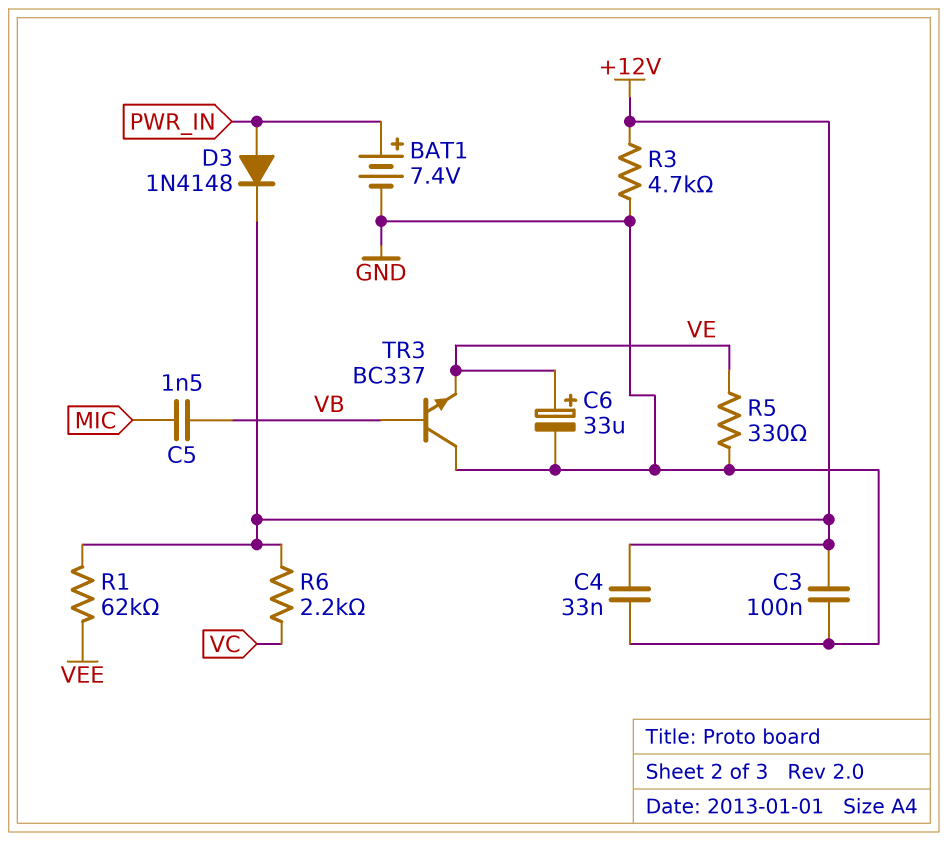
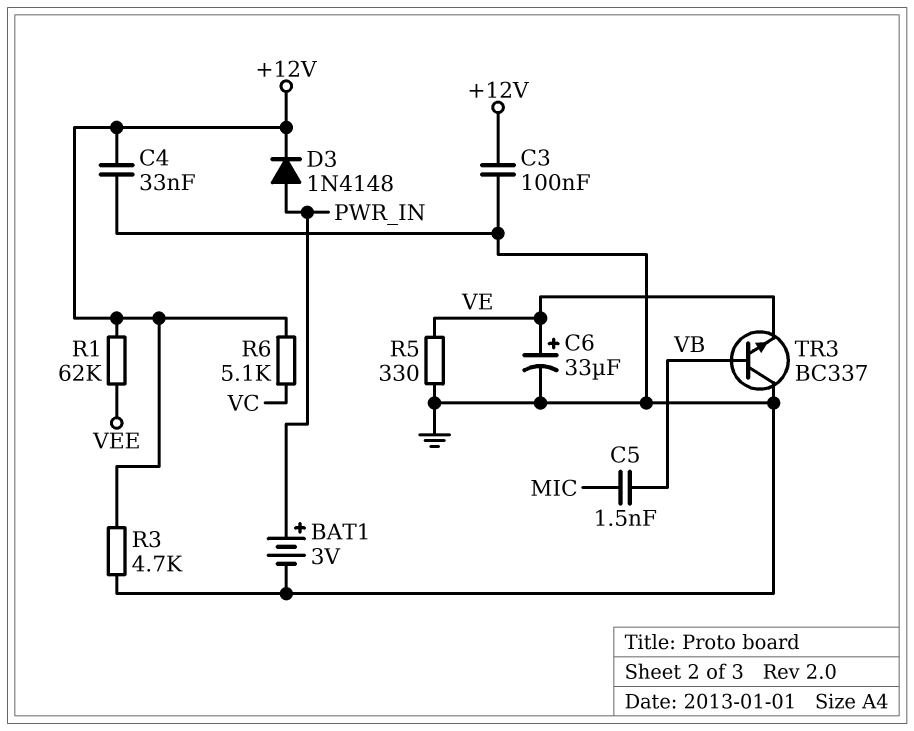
BAT1: 7.4V (plus PWR_IN, minus GND) -> 3V (plus PWR_IN, minus GND)
R6: 2.2k (+12V, VC) -> 5.1k (+12V, VC)

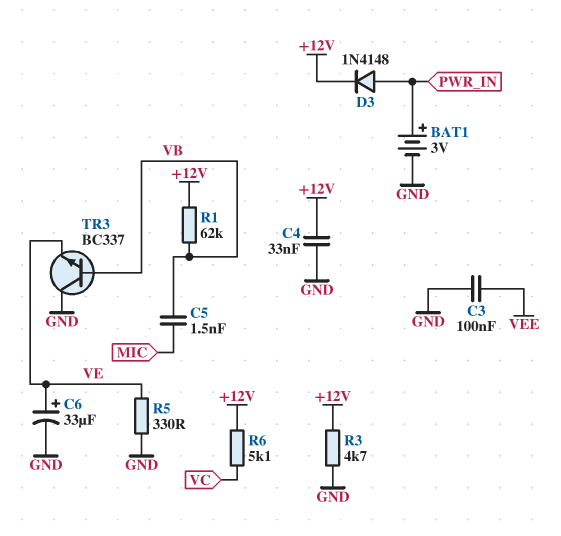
C3: 100nF (+12V, GND) -> 100nF (GND, VEE)
R1: 62k (+12V, VEE) -> 62k (+12V, VB)

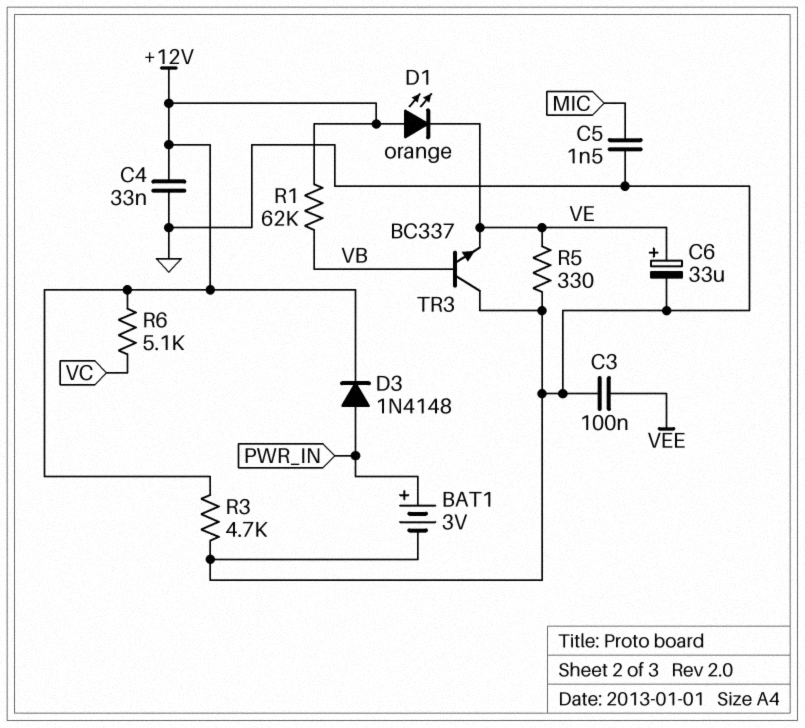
C5: 1.5nF (MIC, VB) -> 1.5nF (GND, MIC)
D1: none -> LED orange (A +12V, K VE)

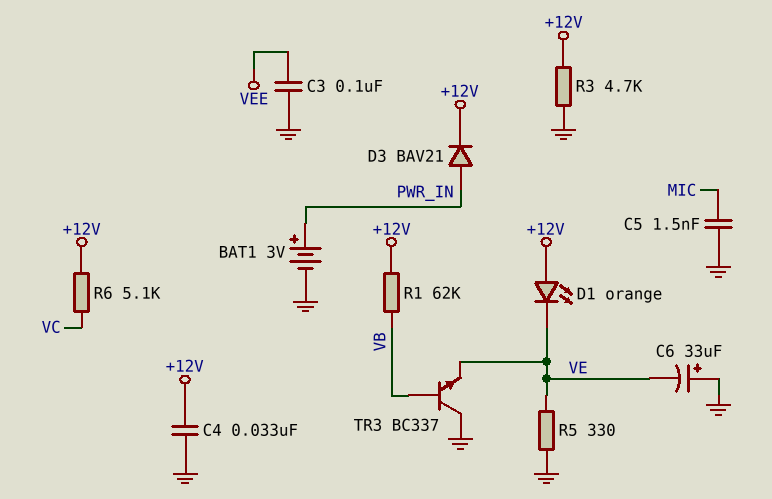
C6: 33uF (plus VE, minus GND) -> 33uF (plus GND, minus VE)
D3: diode 1N4148 (A PWR_IN, K +12V) -> diode BAV21 (A PWR_IN, K +12V)

